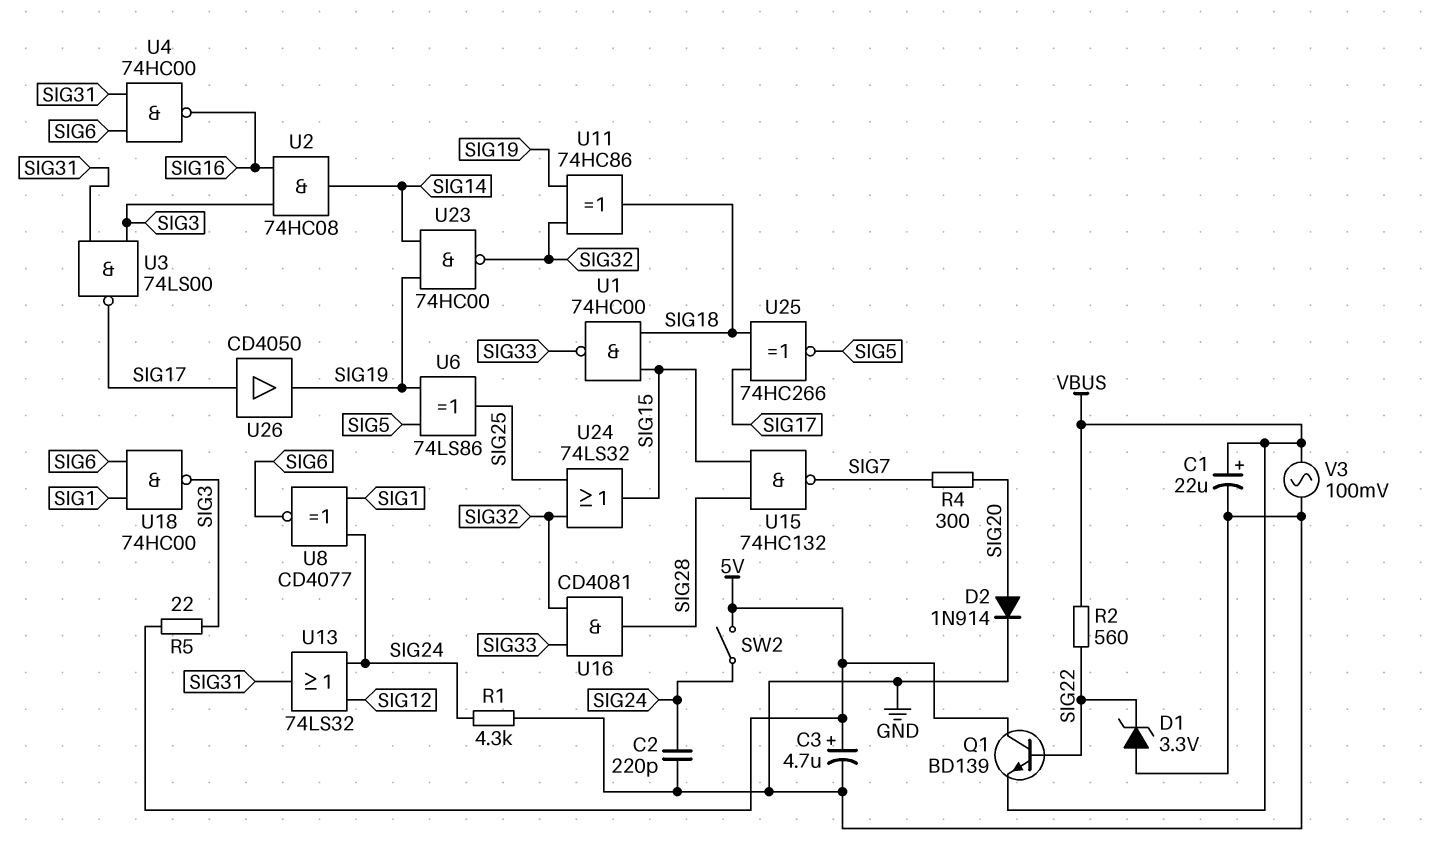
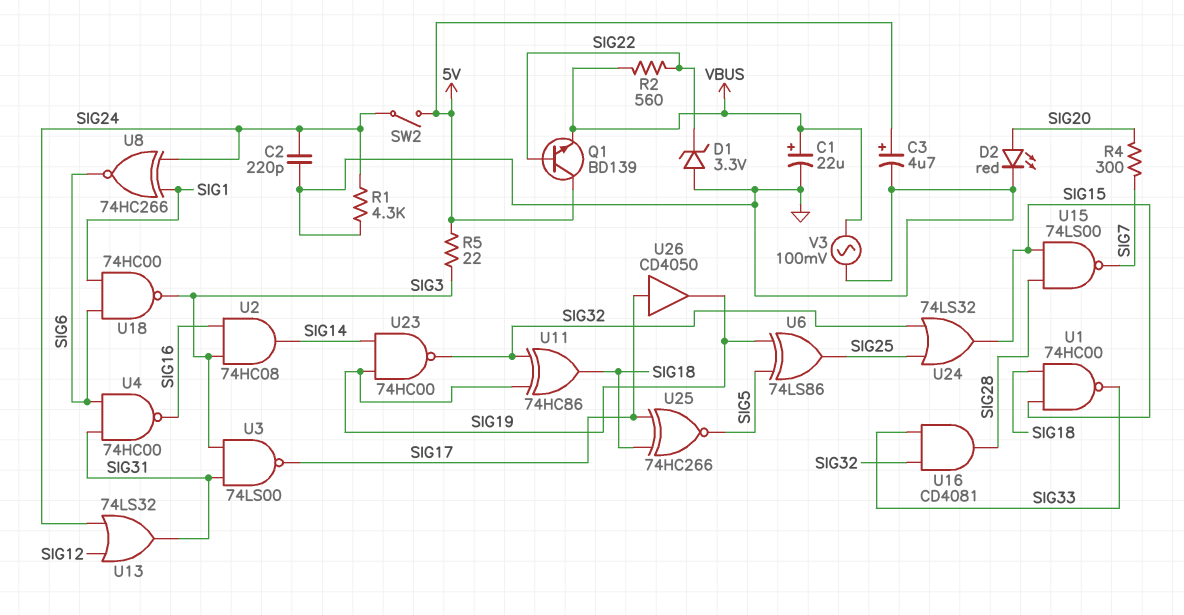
D2: diode 1N914 (A SIG20, K GND) -> LED red (A SIG20, K GND)
U8: XNOR CD4077 (in SIG1, in SIG24, out SIG6) -> XNOR 74HC266 (in SIG1, in SIG24, out SIG6)
U15: NAND 74HC132 (in SIG15, in SIG28, out SIG7) -> NAND 74LS00 (in SIG15, in SIG28, out SIG7)

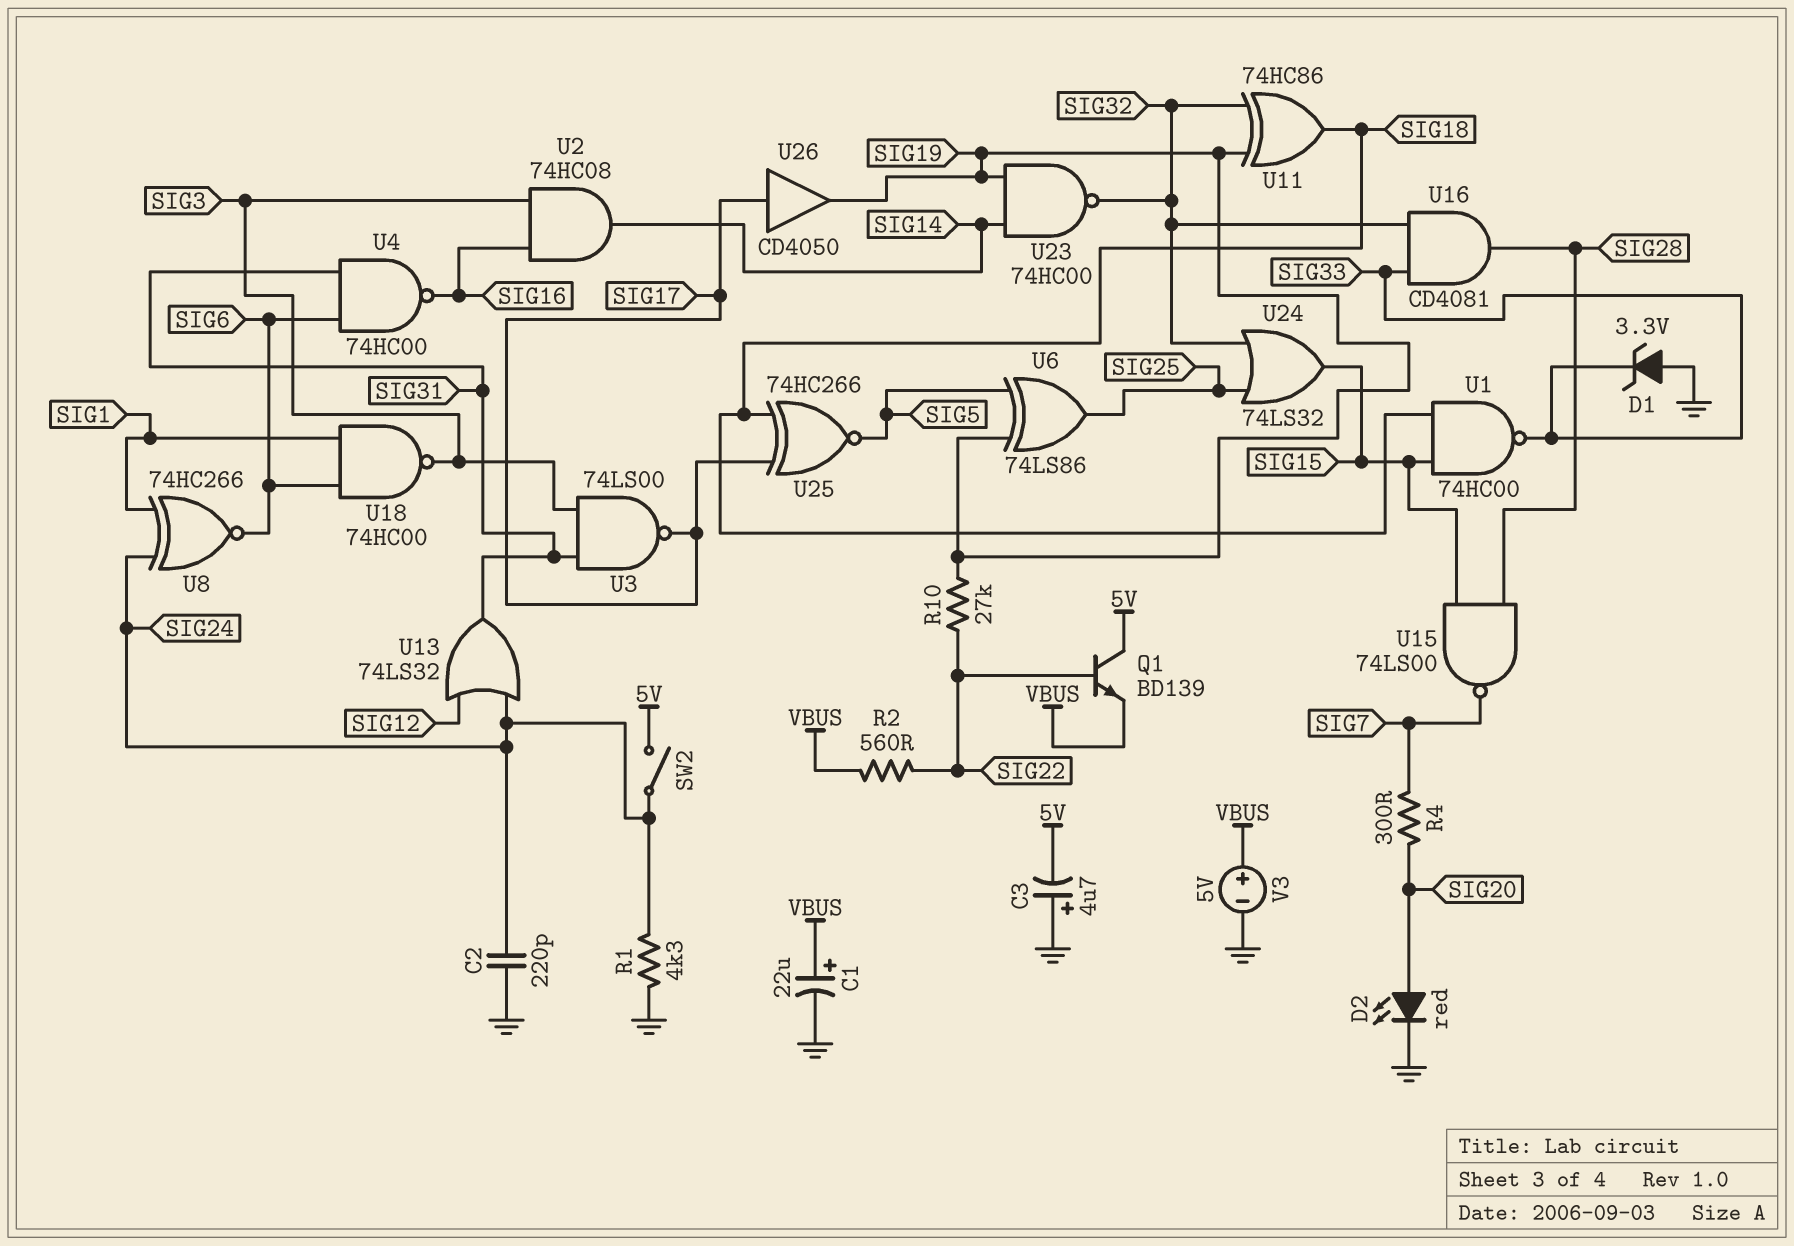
C3: 4.7uF (plus 5V, minus GND) -> 4.7uF (plus GND, minus 5V)
D1: zener 3.3V (A GND, K SIG22) -> zener 3.3V (A GND, K SIG33)
R5: 22 (5V, SIG3) -> none
R10: none -> 27k (SIG19, SIG22)
V3: AC 100mV (GND, VBUS) -> 5V (plus VBUS, minus GND)

